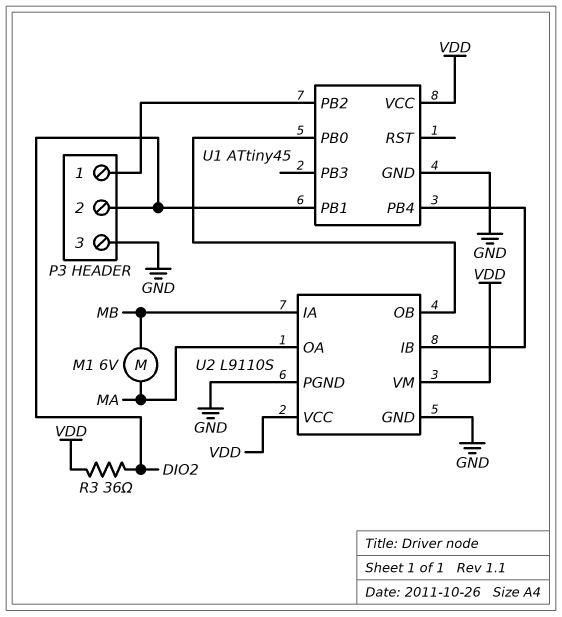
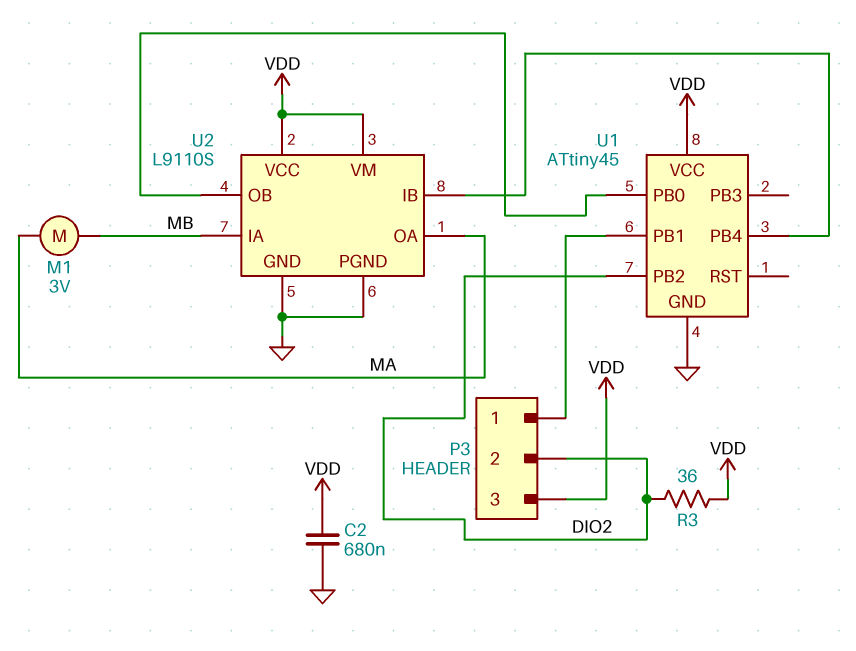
C2: none -> 680nF (GND, VDD)
M1: motor 6V (MA, MB) -> motor 3V (MA, MB)
P3 pin 3: GND -> VDD
U1 pin PB1: DIO2 -> P3/1
U1 pin PB2: P3/1 -> DIO2

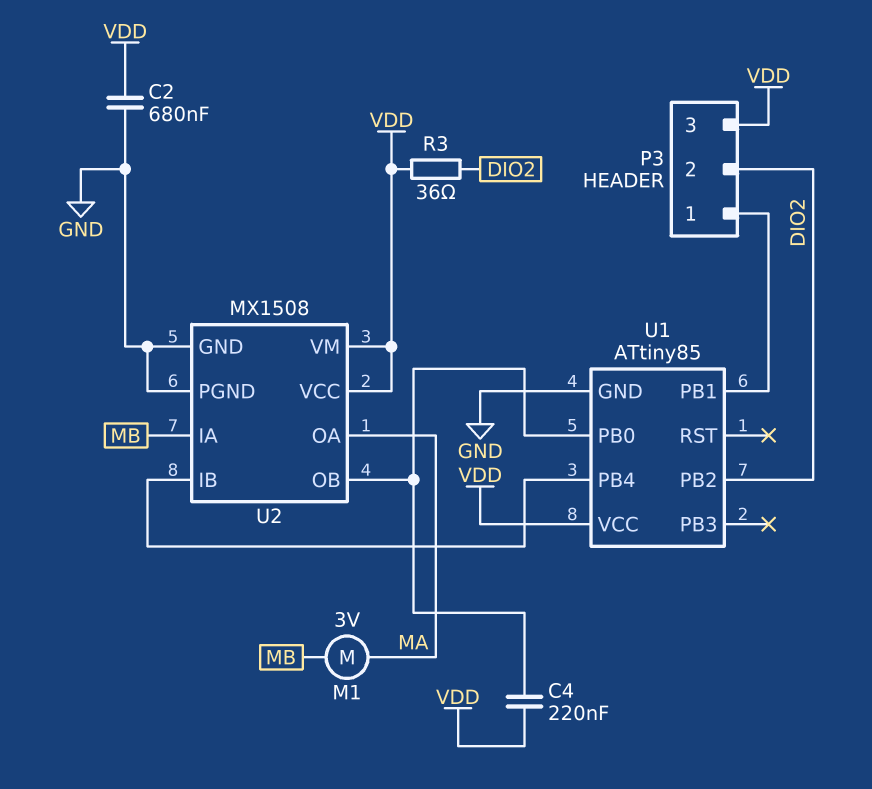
C4: none -> 220nF (U1/PB0, VDD)
U1: ATtiny45 -> ATtiny85
U2: L9110S -> MX1508

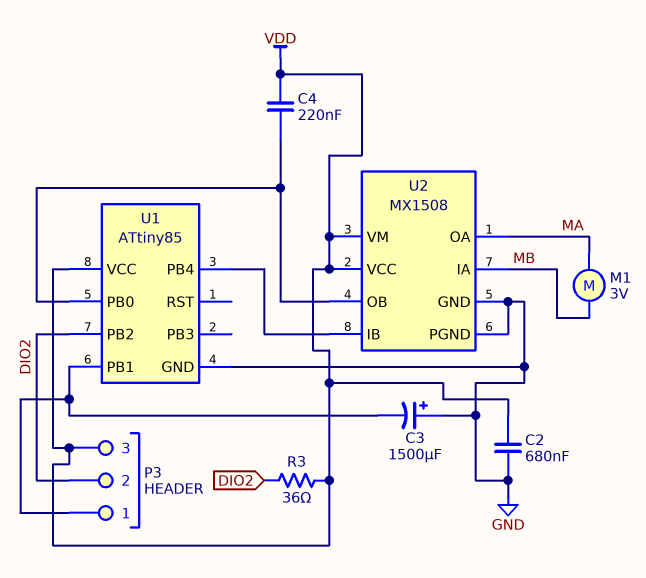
C3: none -> 1500uF (plus GND, minus P3/1)

